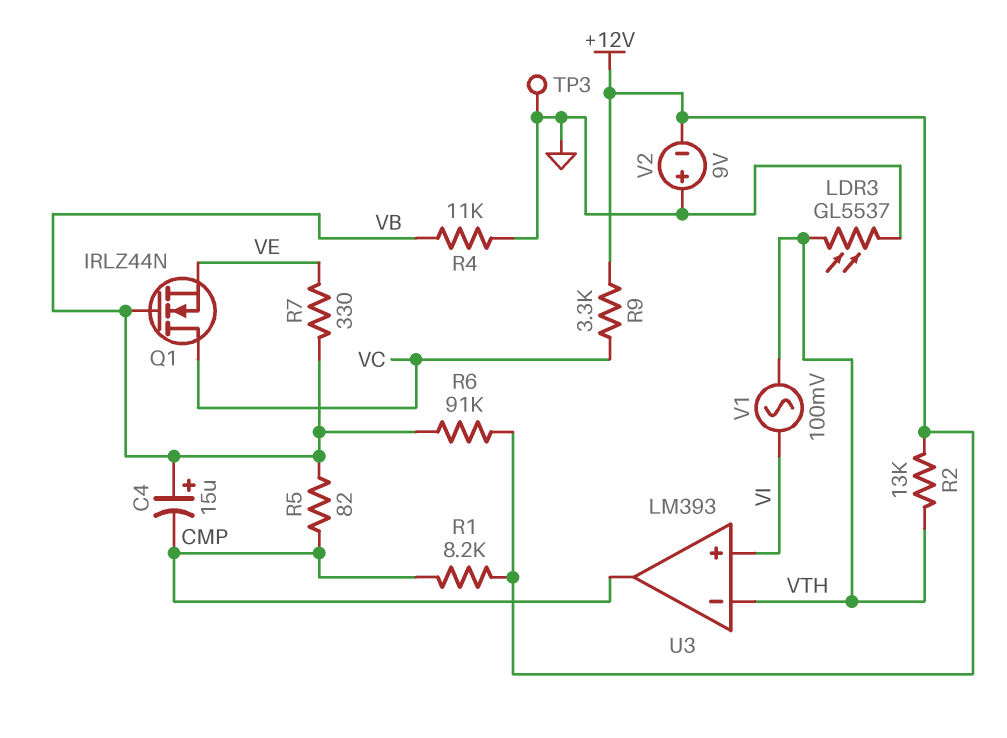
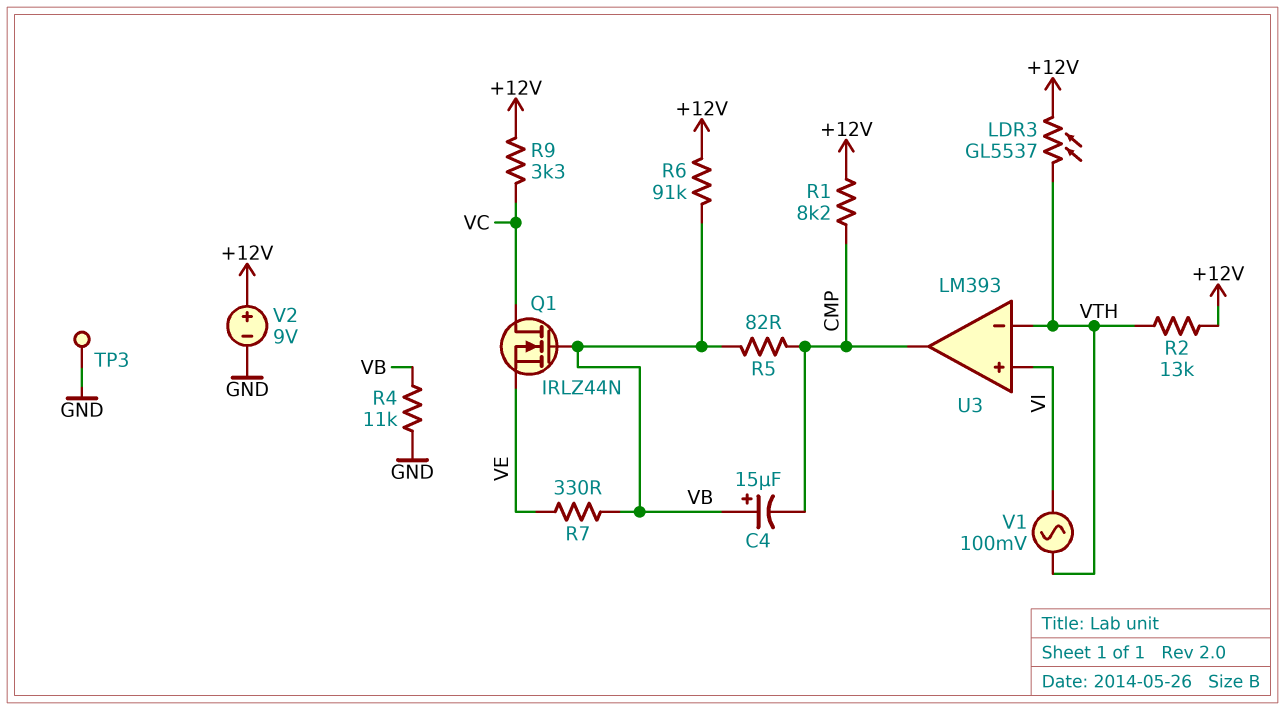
LDR3: GL5537 (GND, VTH) -> GL5537 (+12V, VTH)
V2: 9V (plus GND, minus +12V) -> 9V (plus +12V, minus GND)

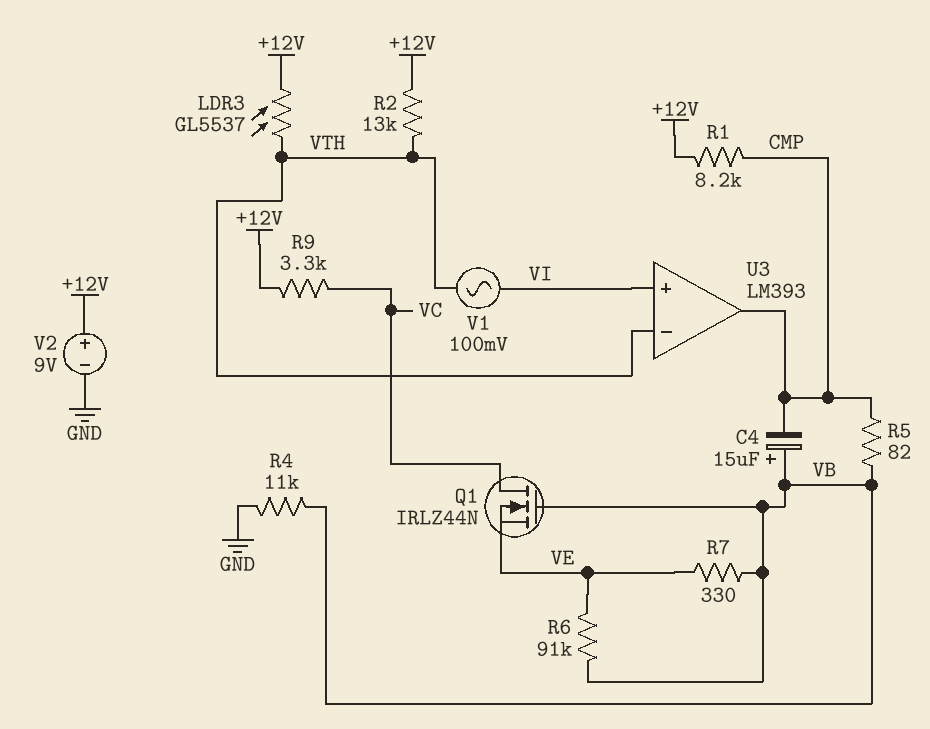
R6: 91k (+12V, VB) -> 91k (VB, VE)
TP3: test point (GND) -> none

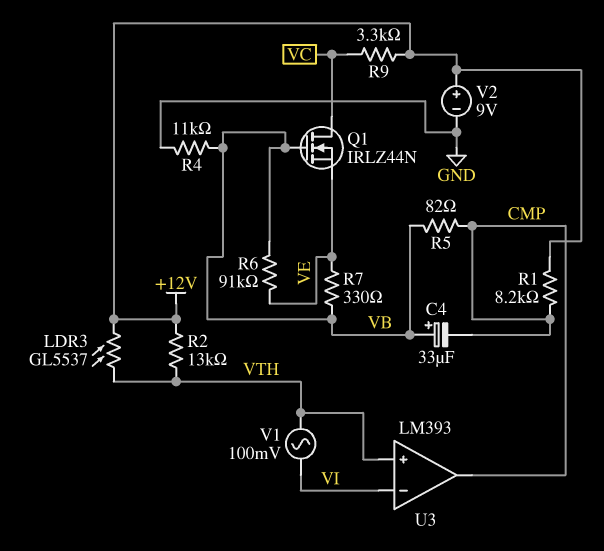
C4: 15uF (plus VB, minus CMP) -> 33uF (plus VB, minus CMP)
U3 pin in+: VI -> VTH
U3 pin in-: VTH -> VI

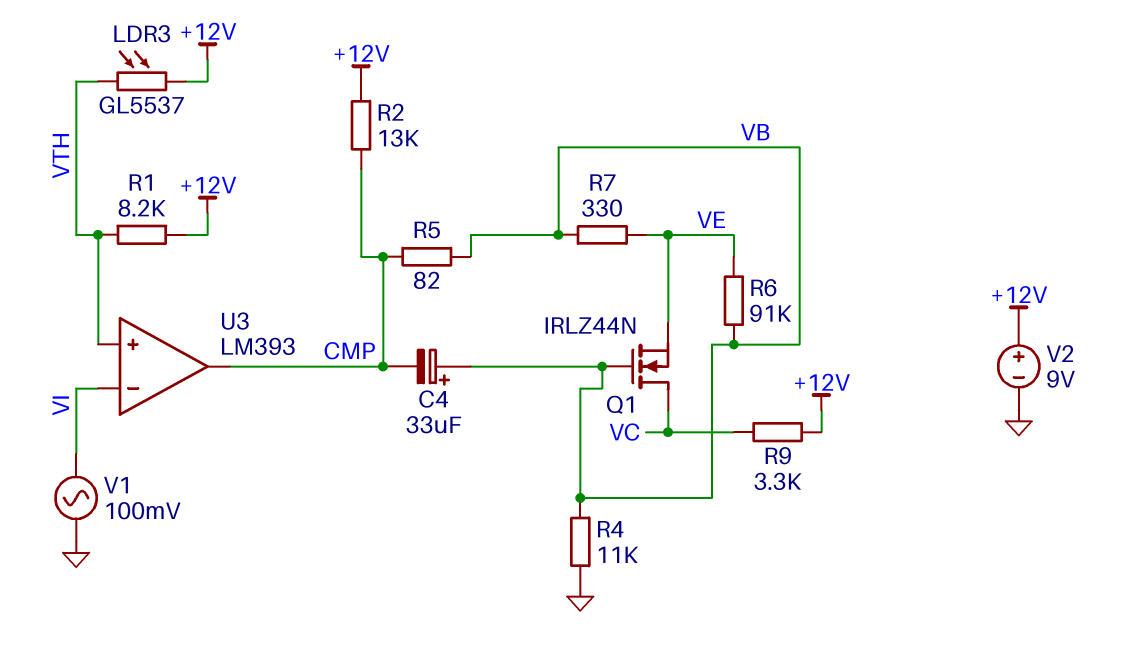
R1: 8.2k (+12V, CMP) -> 8.2k (+12V, VTH)
R2: 13k (+12V, VTH) -> 13k (+12V, CMP)
V1: AC 100mV (VI, VTH) -> AC 100mV (GND, VI)

